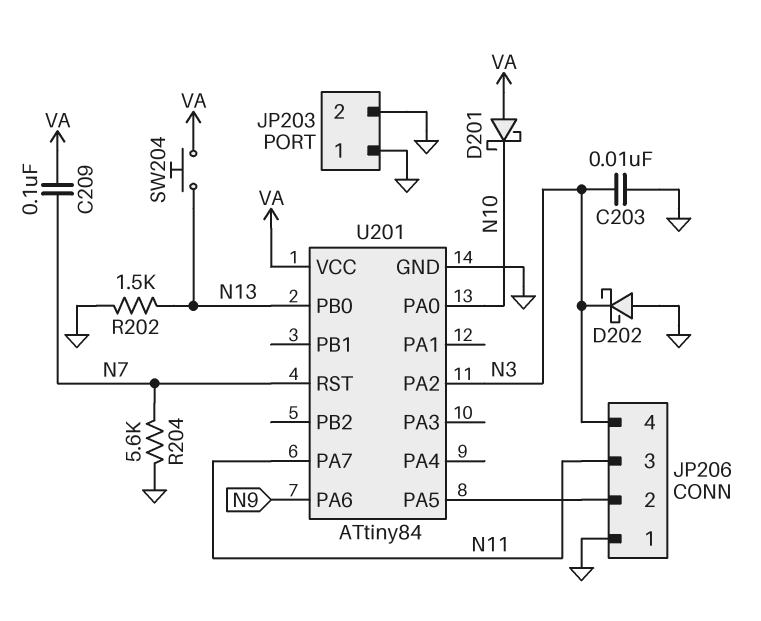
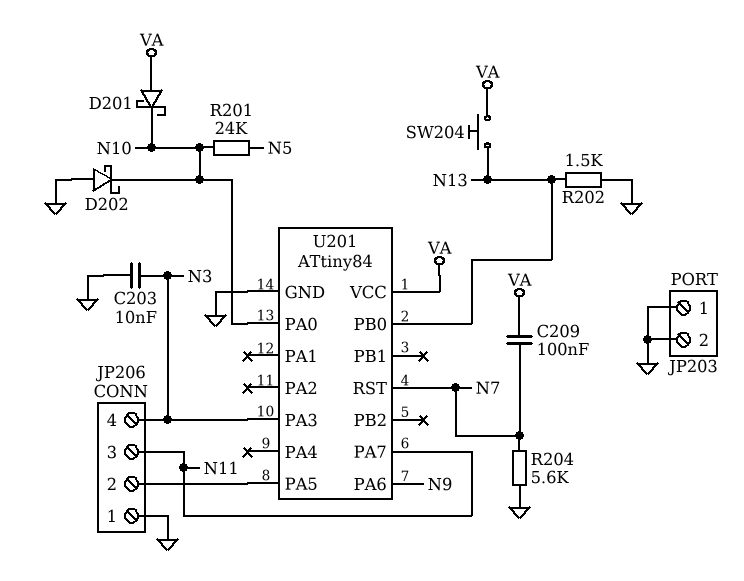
D202: schottky (A GND, K N3) -> schottky (A GND, K N10)
R201: none -> 24k (N5, N10)
U201 pin PA2: N3 -> none
U201 pin PA3: none -> N3

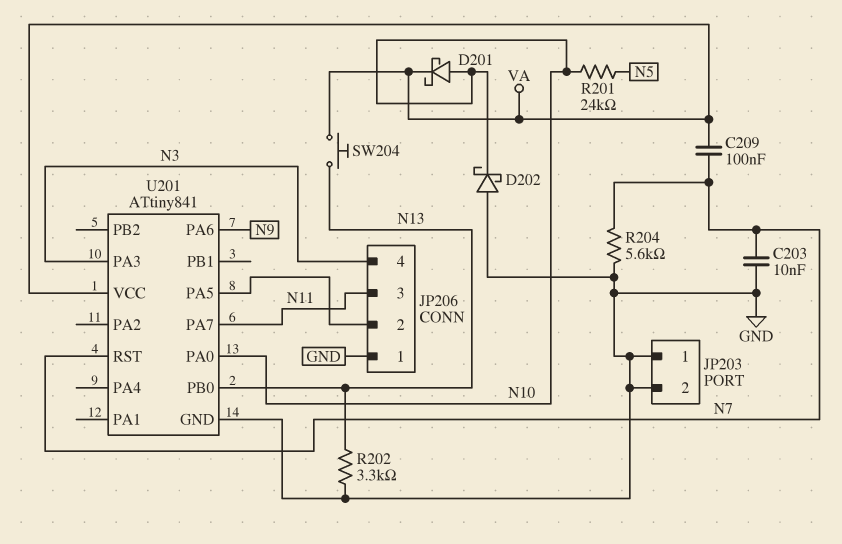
C203: 10nF (GND, N3) -> 10nF (GND, N7)
D201: schottky (A VA, K N10) -> schottky (A N10, K VA)
R202: 1.5k (GND, N13) -> 3.3k (GND, N13)
U201: ATtiny84 -> ATtiny841

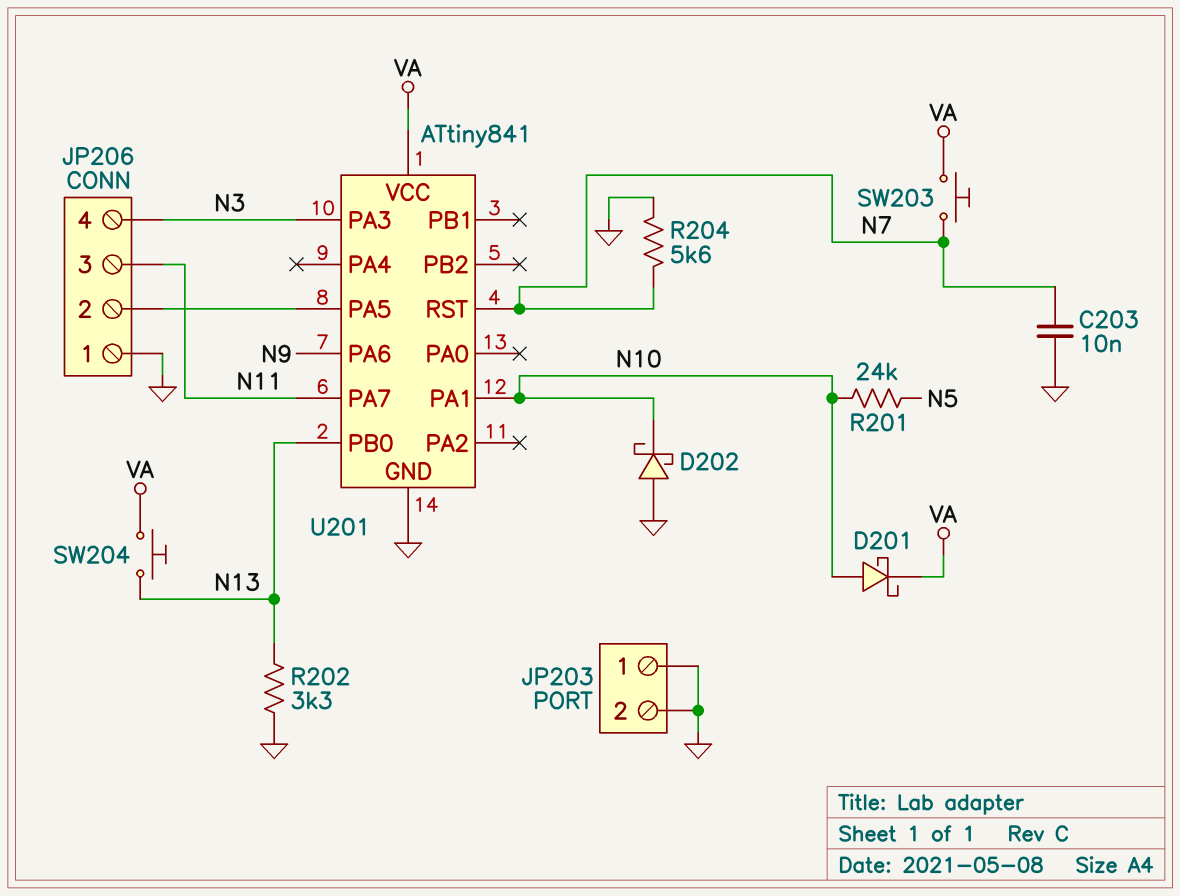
C209: 100nF (N7, VA) -> none
SW203: none -> button (N7, VA)
U201 pin PA0: N10 -> none
U201 pin PA1: none -> N10

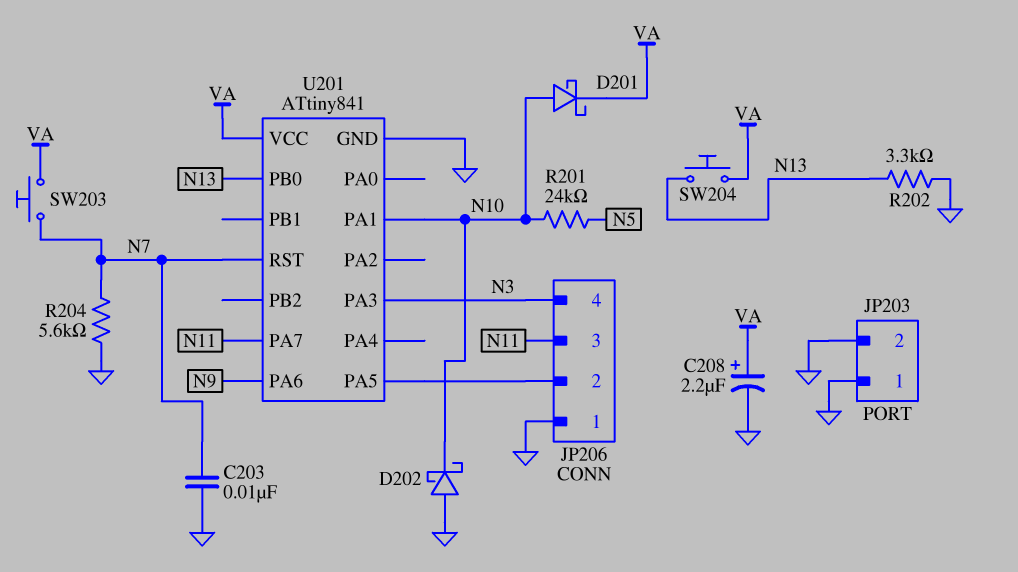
C208: none -> 2.2uF (plus VA, minus GND)

